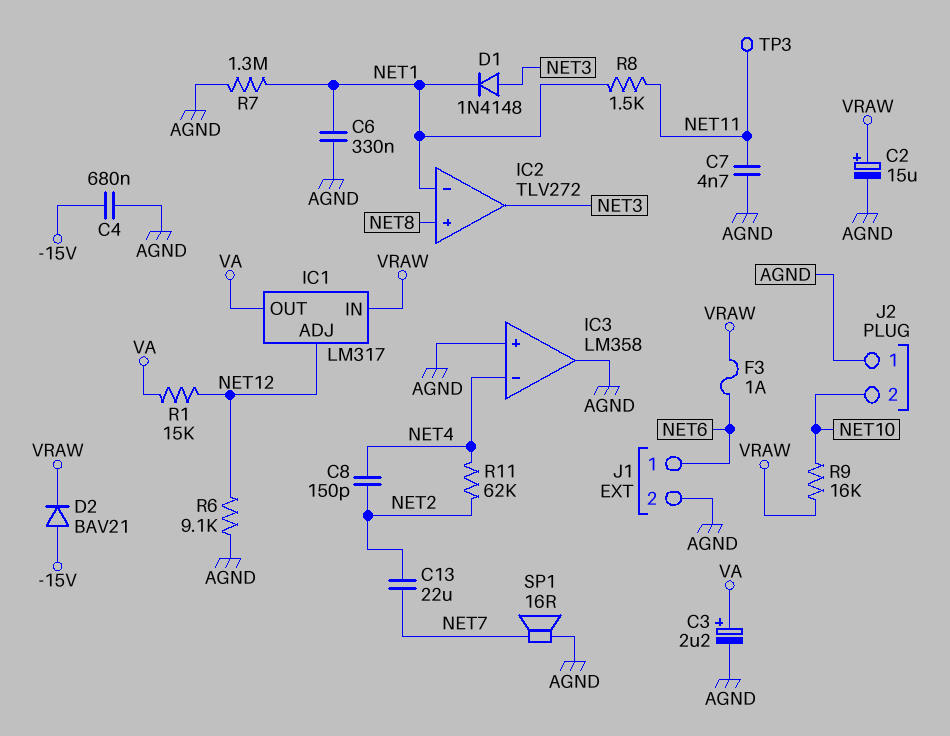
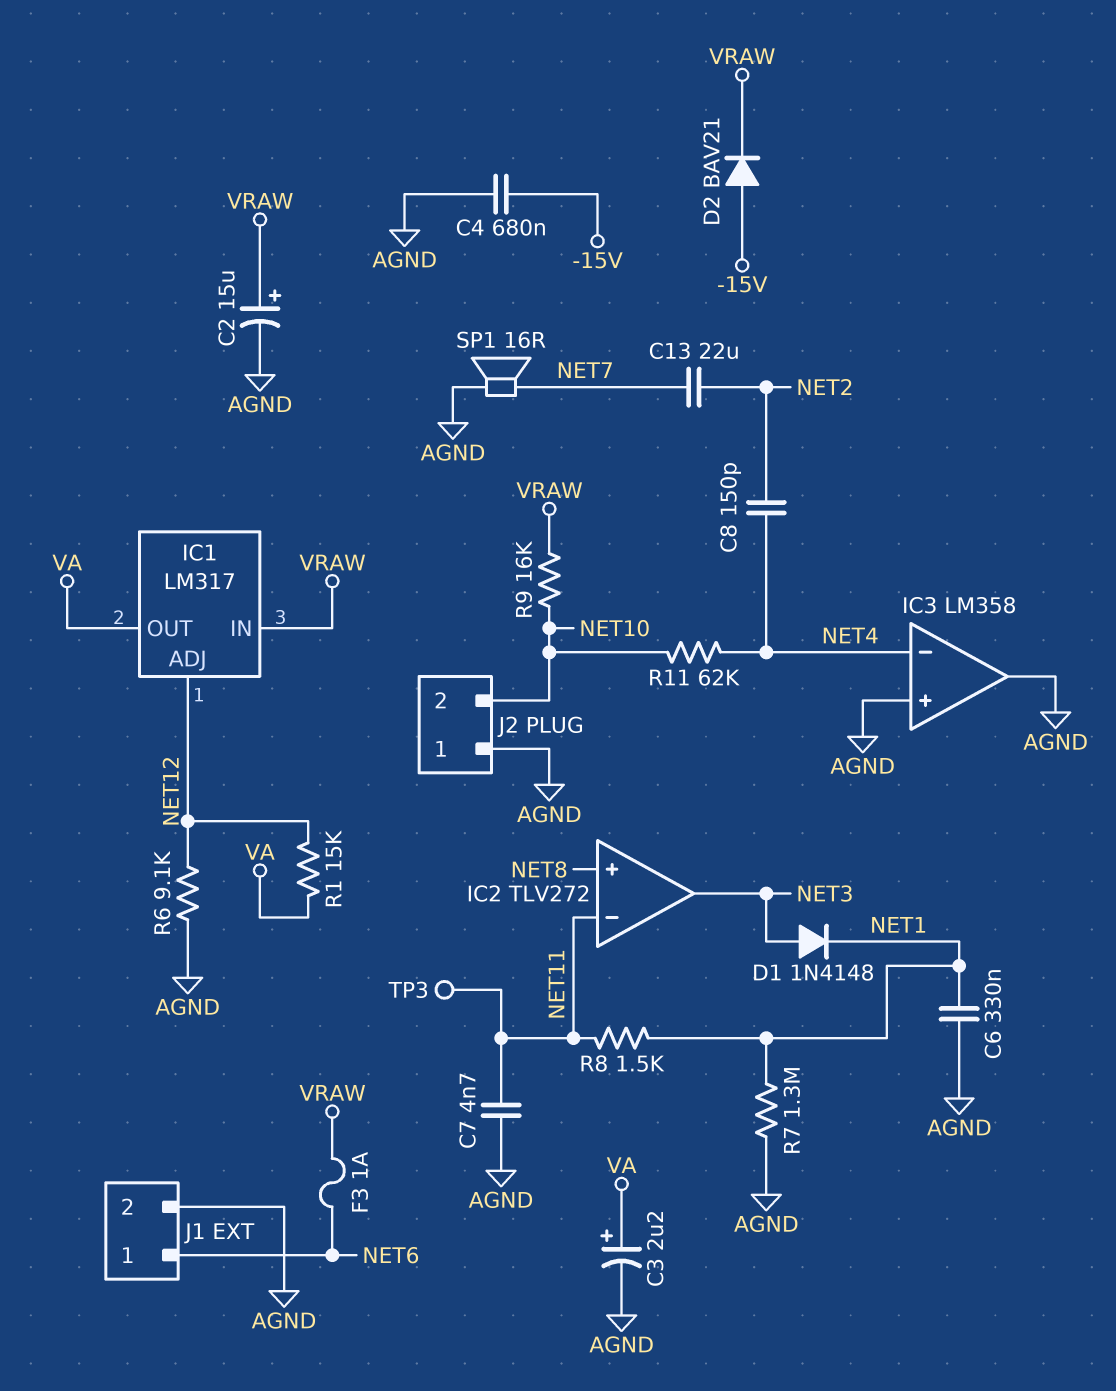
IC2 pin in-: NET1 -> NET11
R11: 62k (NET2, NET4) -> 62k (NET4, NET10)

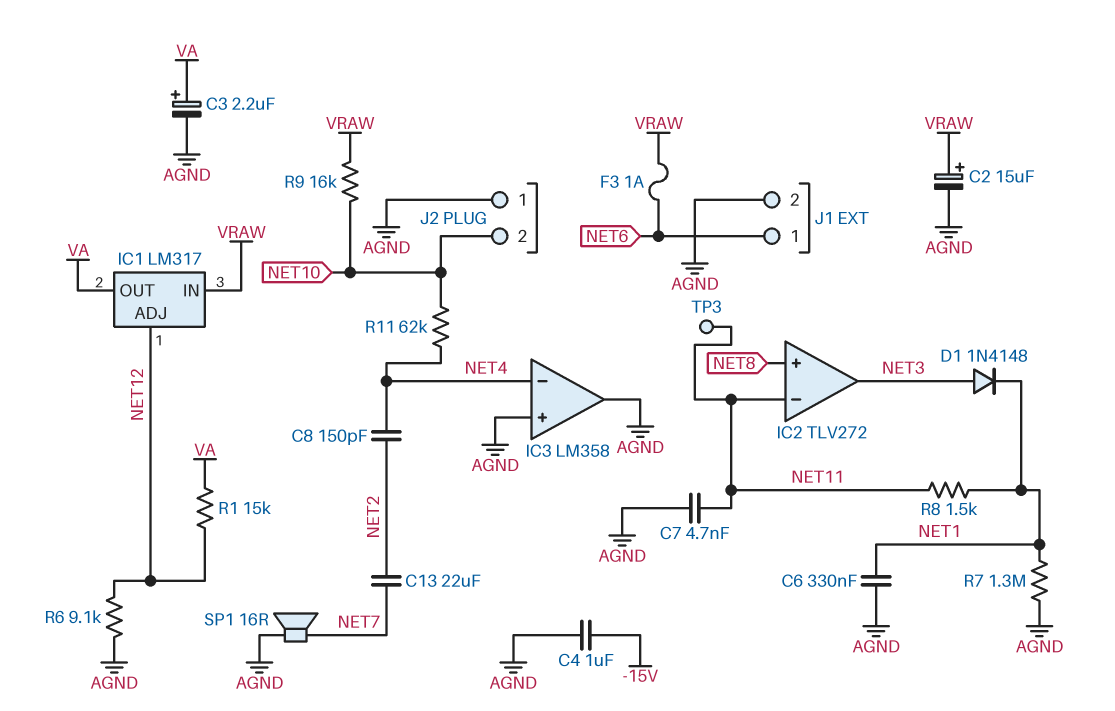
C4: 680nF (-15V, AGND) -> 1uF (-15V, AGND)
D2: diode BAV21 (A -15V, K VRAW) -> none

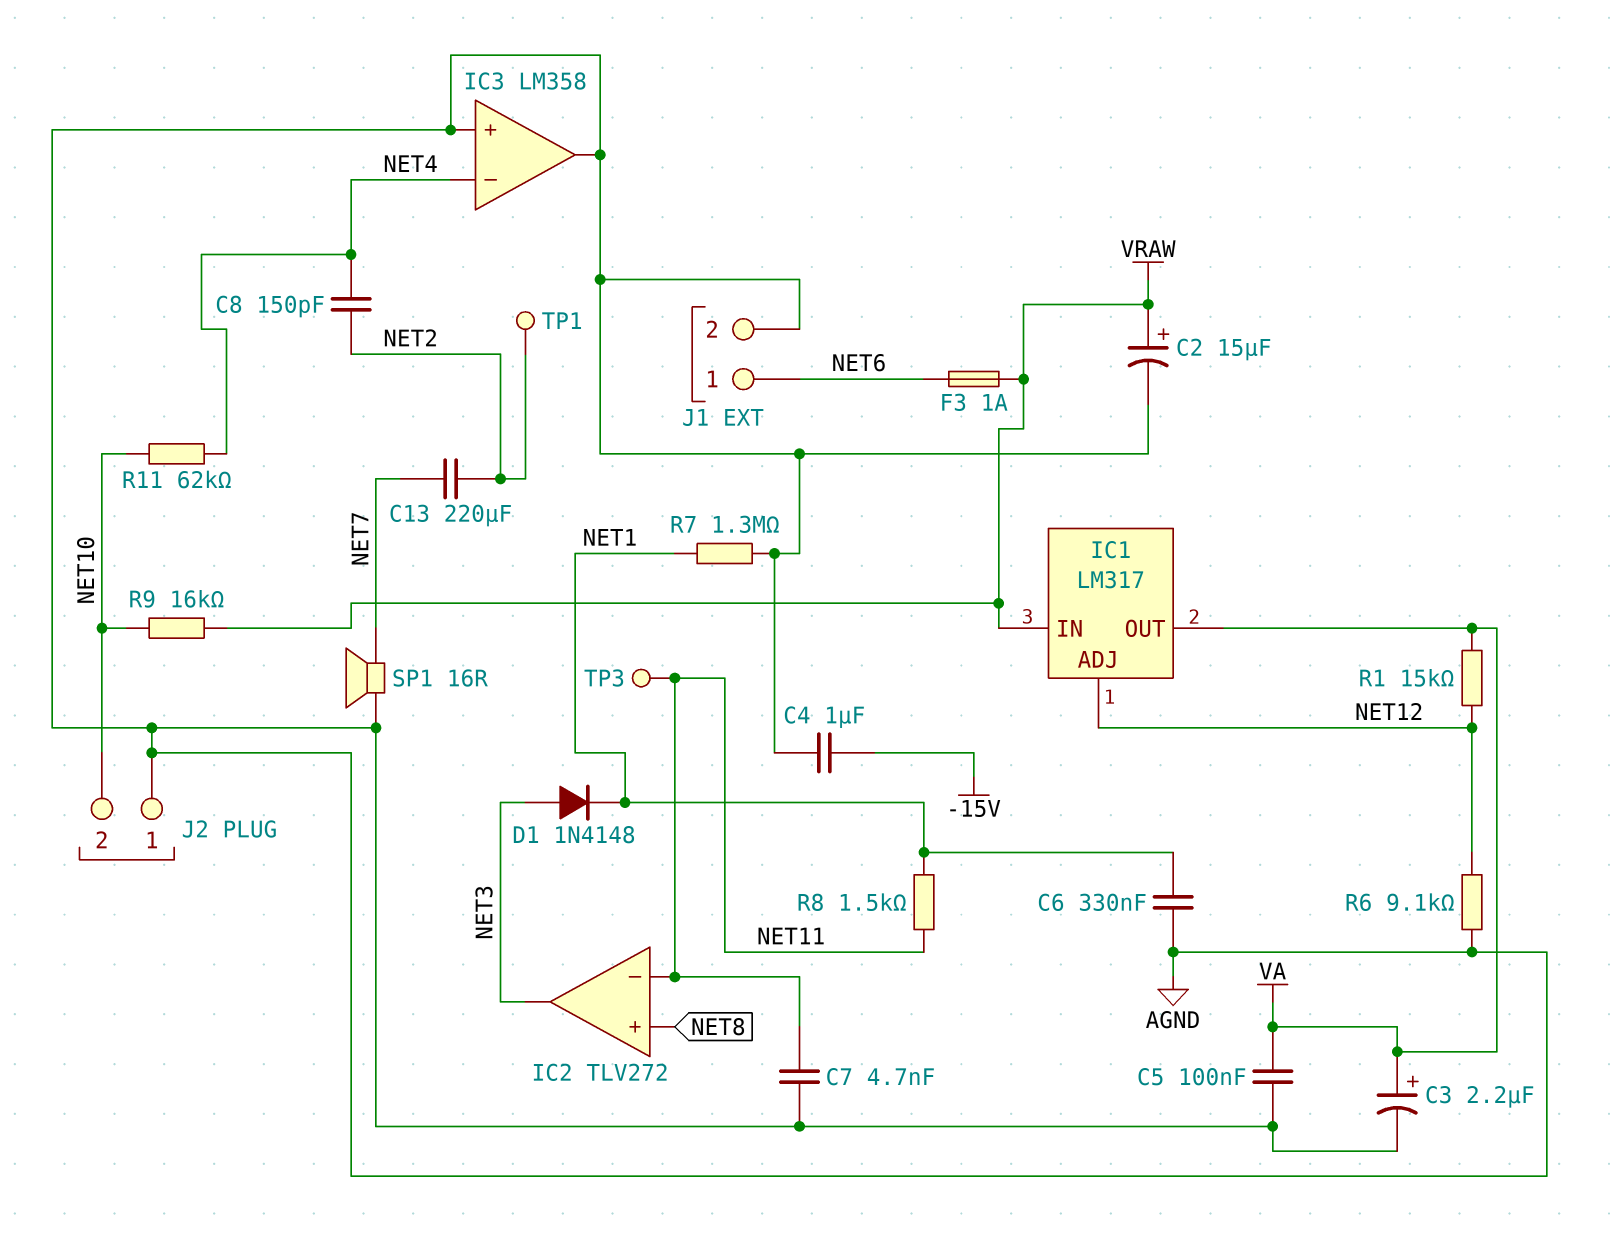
C5: none -> 100nF (AGND, VA)
C13: 22uF (NET2, NET7) -> 220uF (NET2, NET7)
TP1: none -> test point (NET2)

